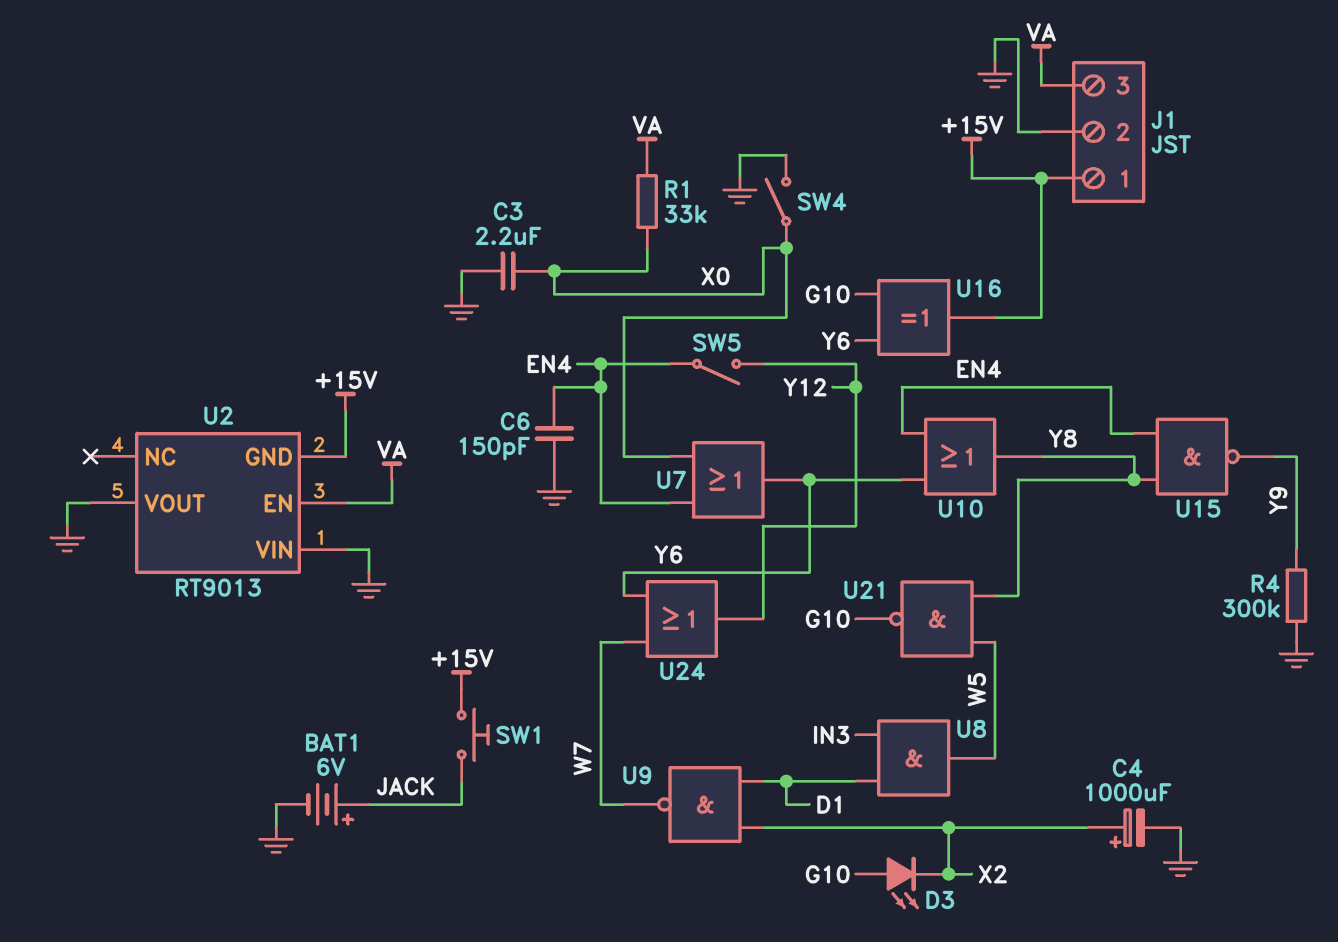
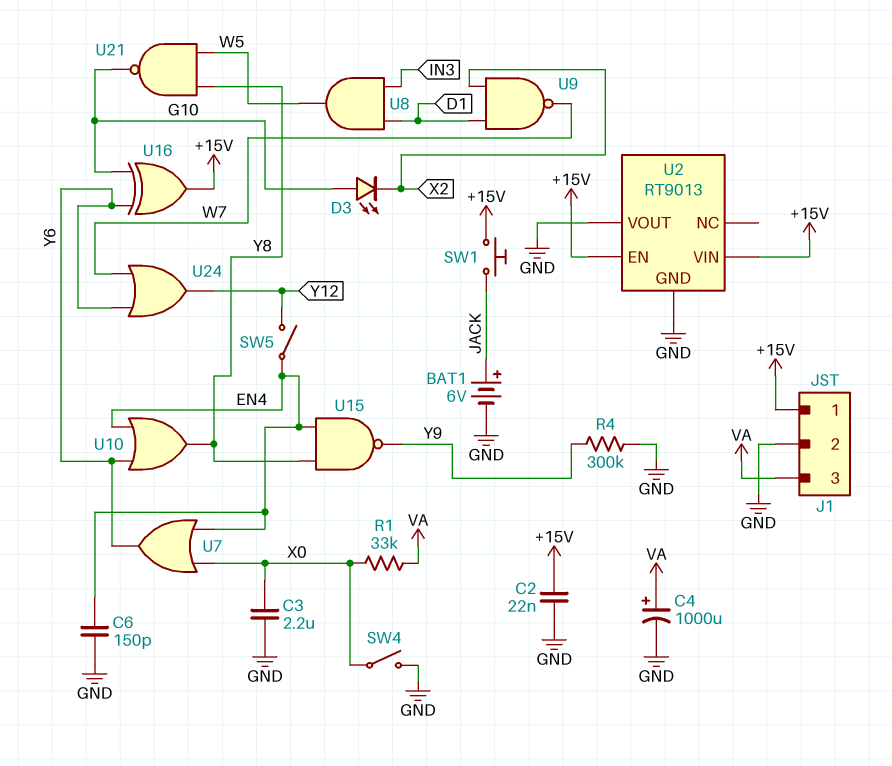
C2: none -> 22nF (+15V, GND)
C4: 1000uF (plus X2, minus GND) -> 1000uF (plus VA, minus GND)
U2 pin EN: VA -> +15V
U2 pin GND: +15V -> GND
U2 pin VIN: GND -> +15V

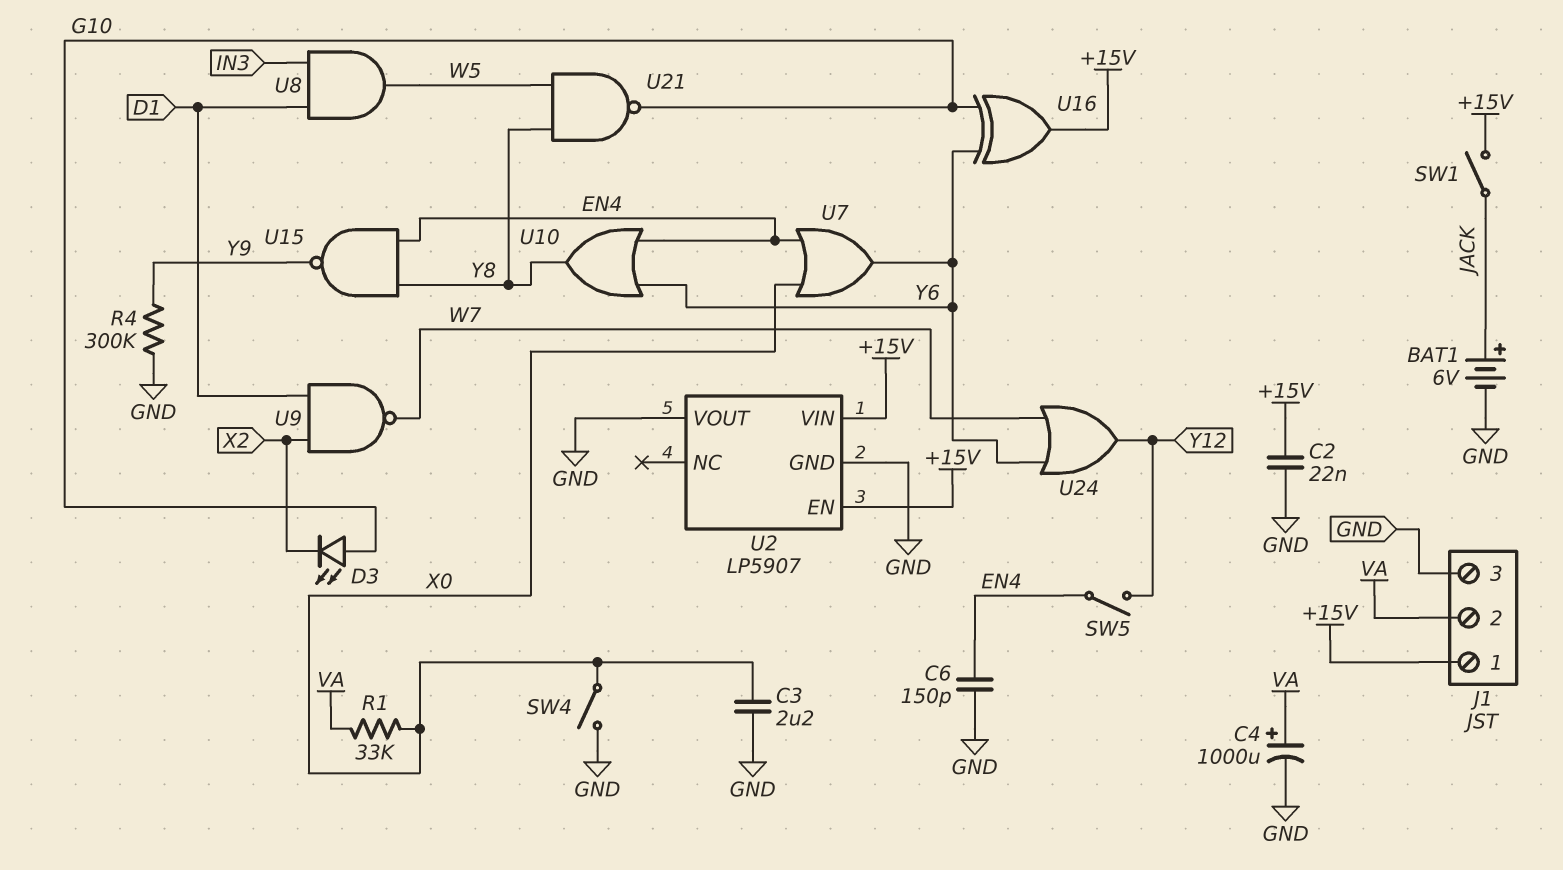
J1 pin 2: GND -> VA
J1 pin 3: VA -> GND
SW1: button (+15V, JACK) -> switch (+15V, JACK)
U2: RT9013 -> LP5907

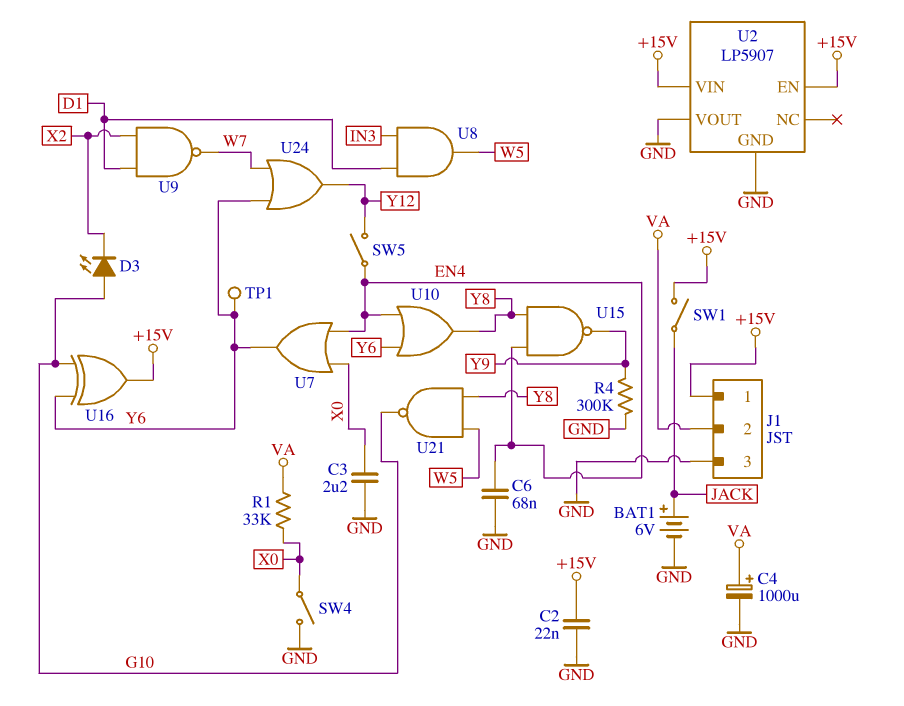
C6: 150pF (EN4, GND) -> 68nF (EN4, GND)
TP1: none -> test point (Y6)

